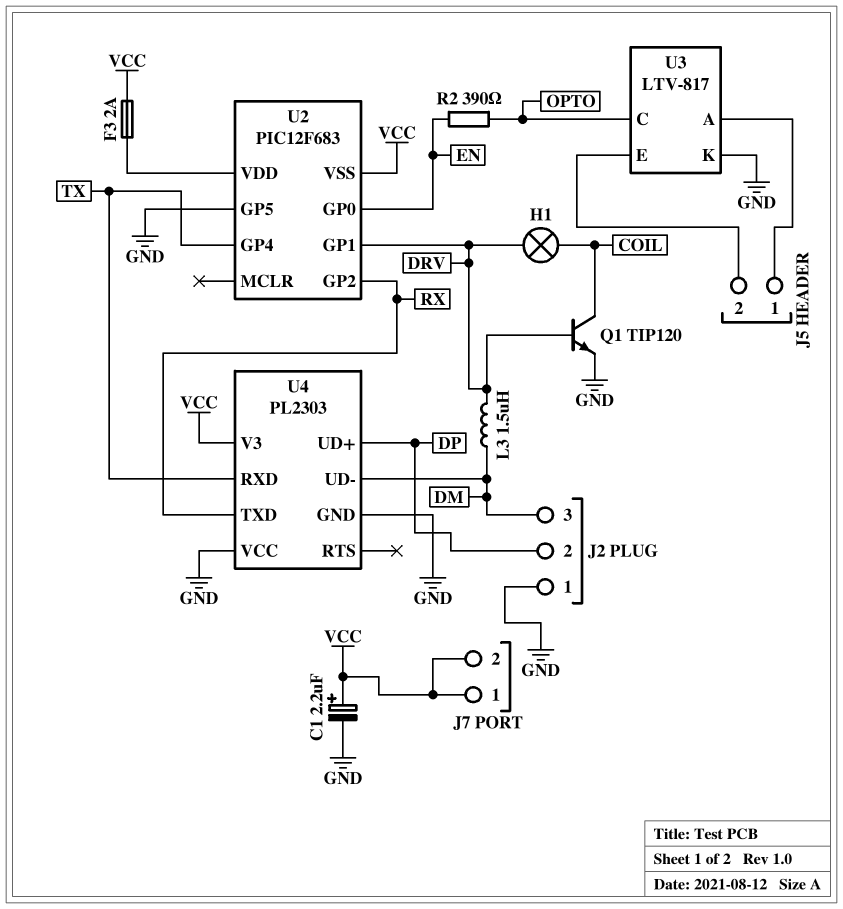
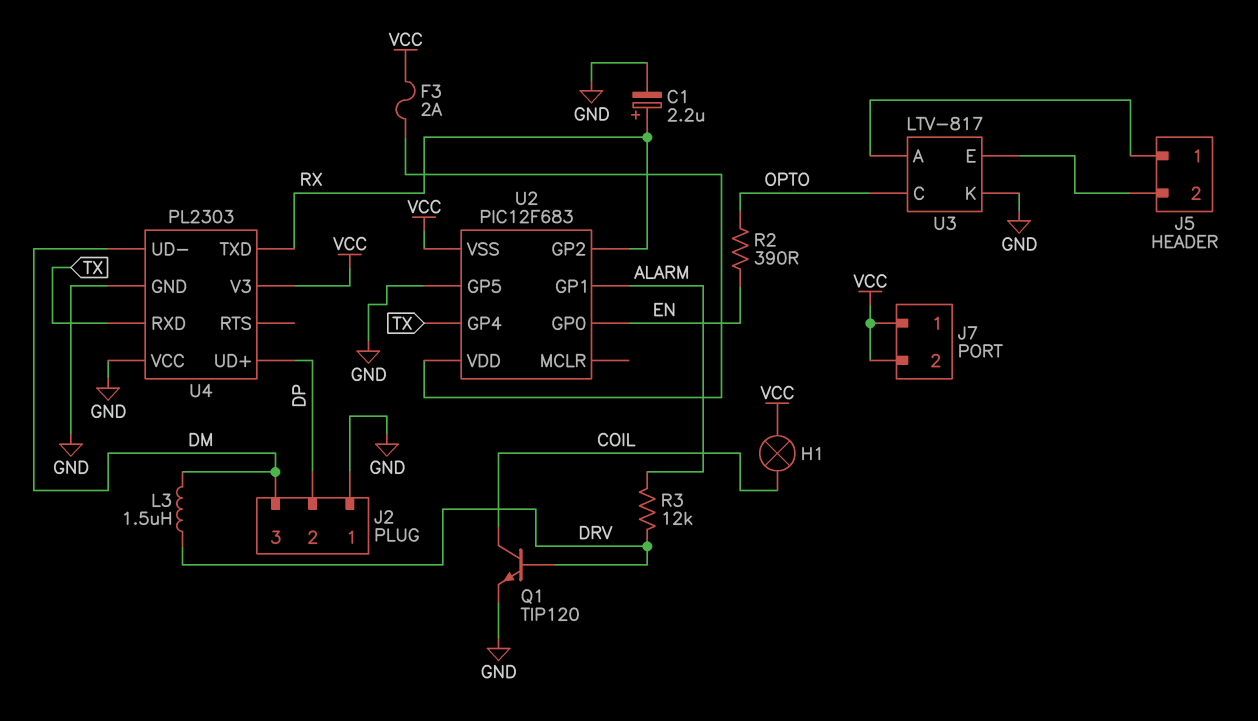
C1: 2.2uF (plus VCC, minus GND) -> 2.2uF (plus RX, minus GND)
H1: lamp (COIL, DRV) -> lamp (COIL, VCC)
R3: none -> 12k (ALARM, DRV)
U2 pin GP1: DRV -> ALARM

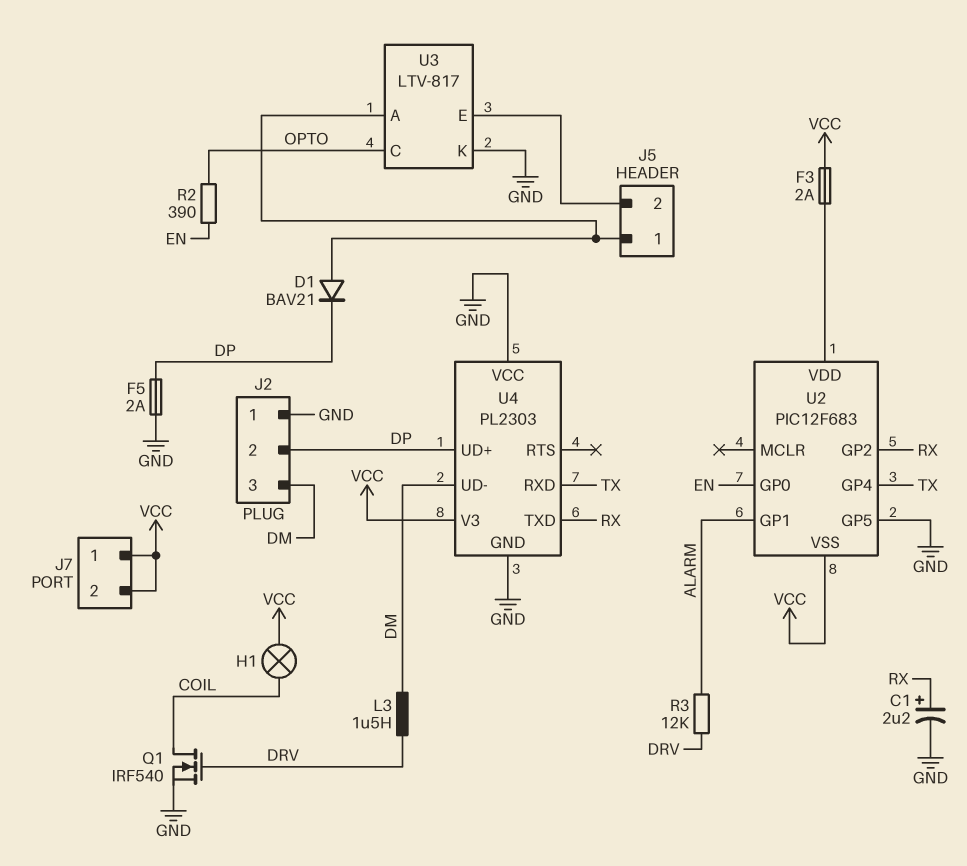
D1: none -> diode BAV21 (A J5/1, K DP)
F5: none -> 2A (DP, GND)
Q1: NPN TIP120 (B DRV, C COIL, E GND) -> NMOS IRF540 (G DRV, D COIL, S GND)

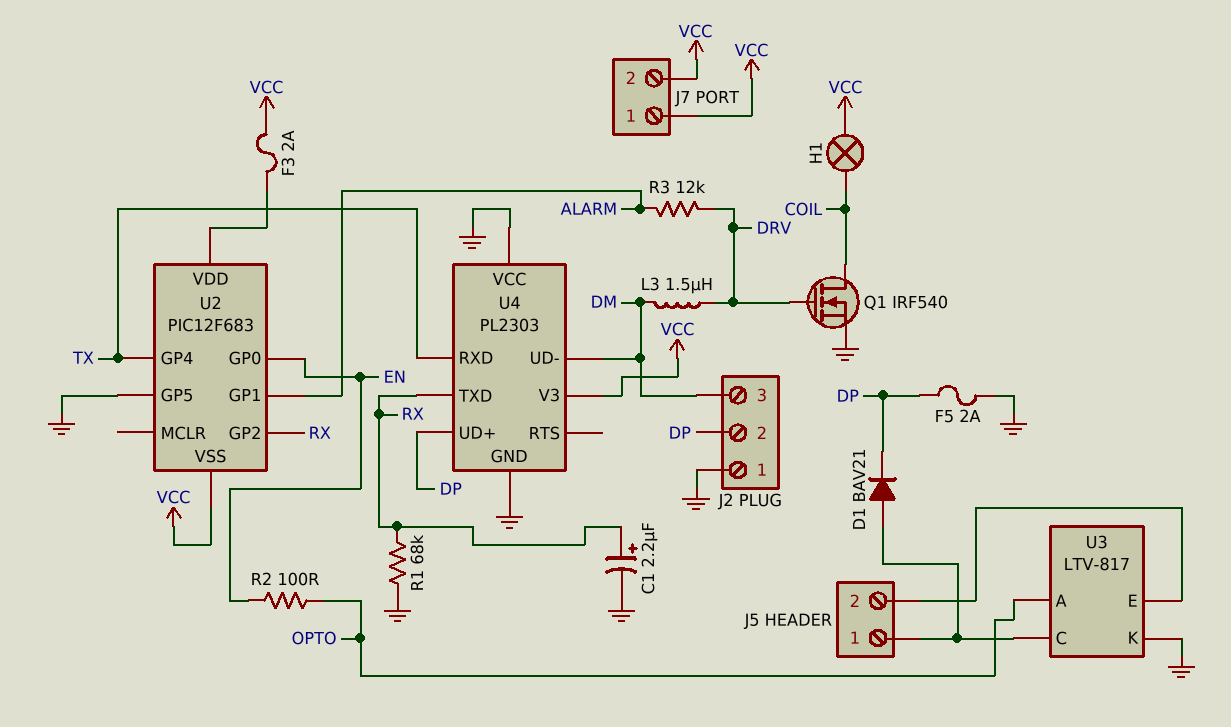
R1: none -> 68k (GND, RX)
R2: 390 (EN, OPTO) -> 100 (EN, OPTO)
U3 pin A: J5/1 -> OPTO
U3 pin C: OPTO -> J5/1

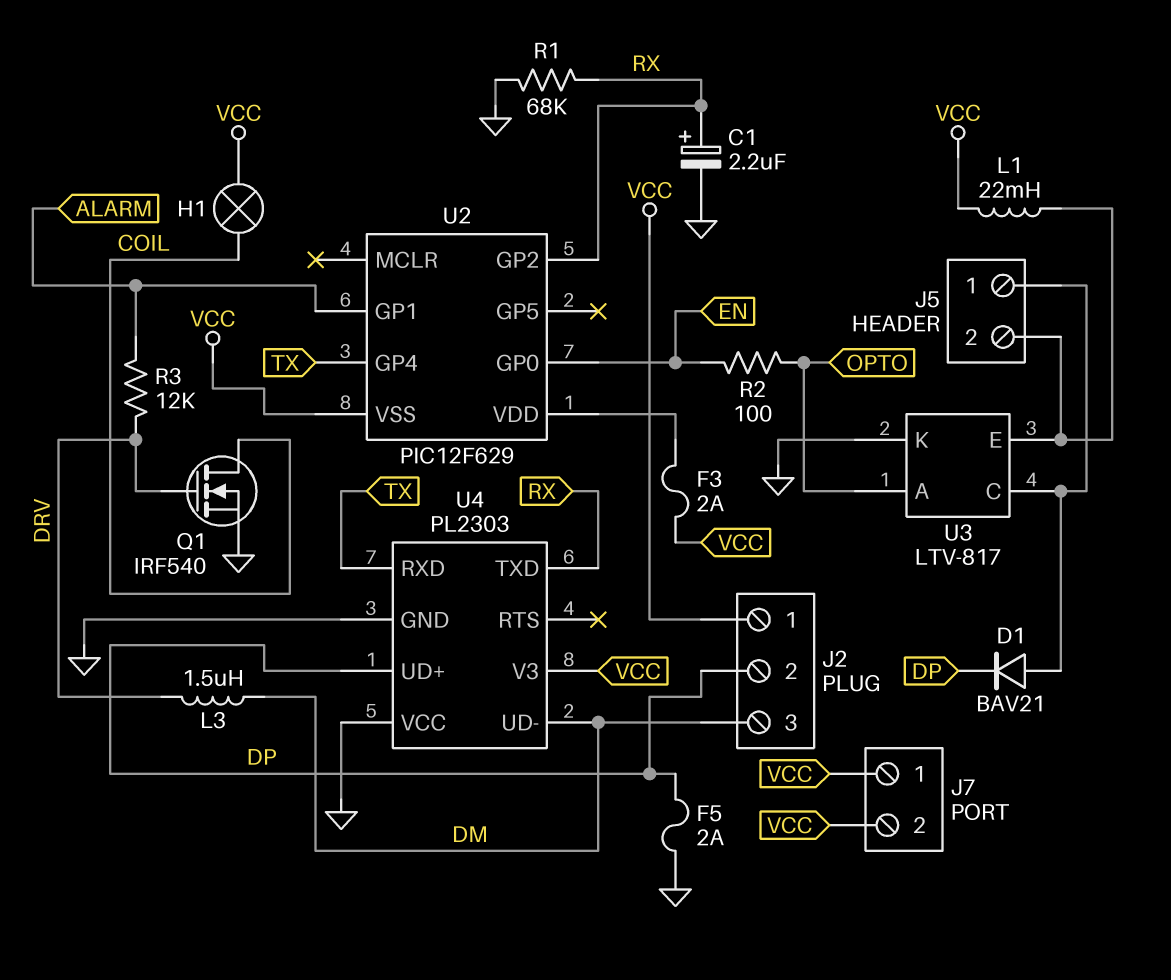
J2 pin 1: GND -> VCC
L1: none -> 22mH (J5/2, VCC)
U2: PIC12F683 -> PIC12F629
U2 pin GP5: GND -> none

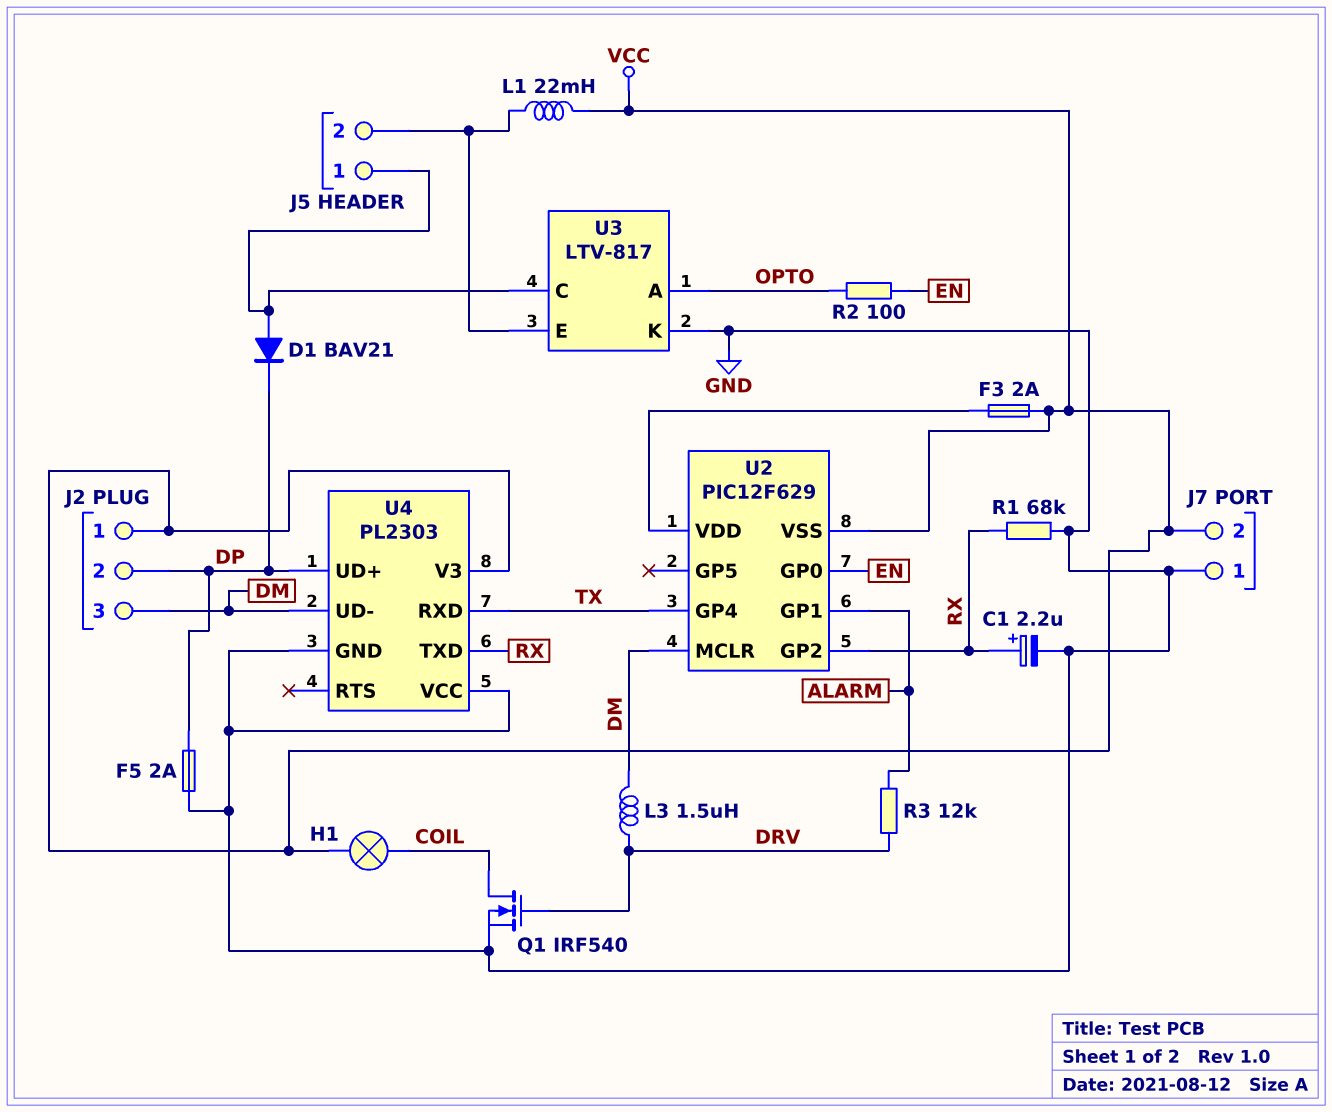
J7 pin 1: VCC -> GND
U2 pin MCLR: none -> DM

